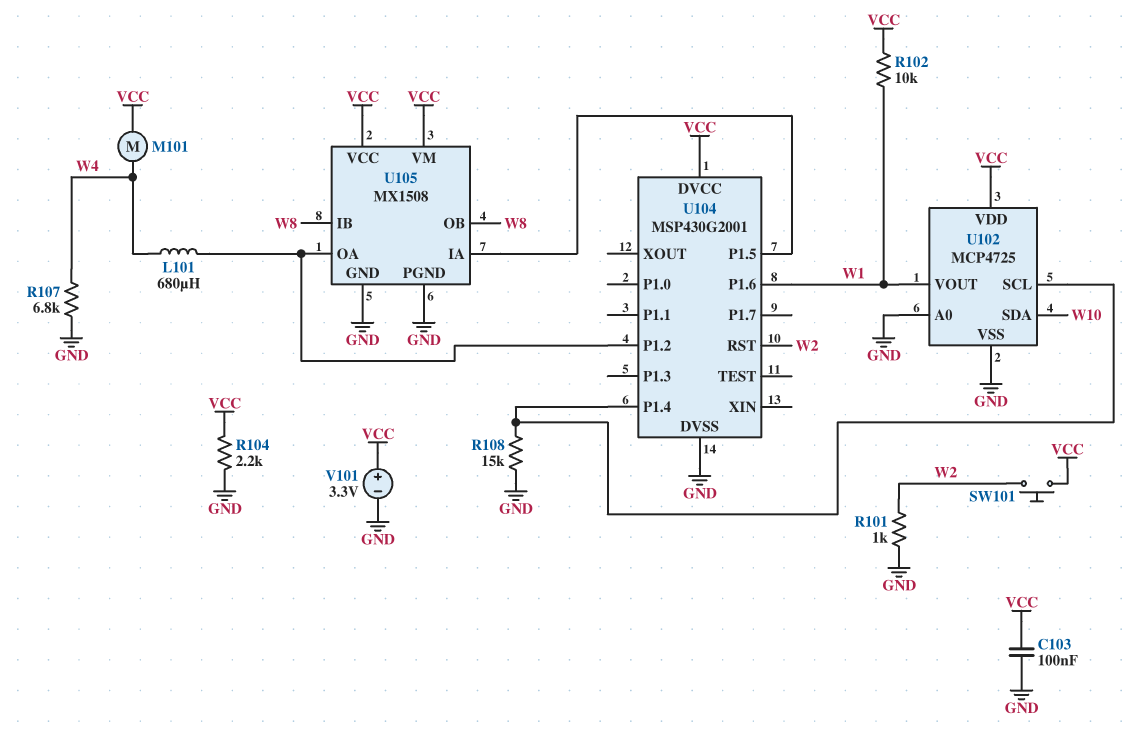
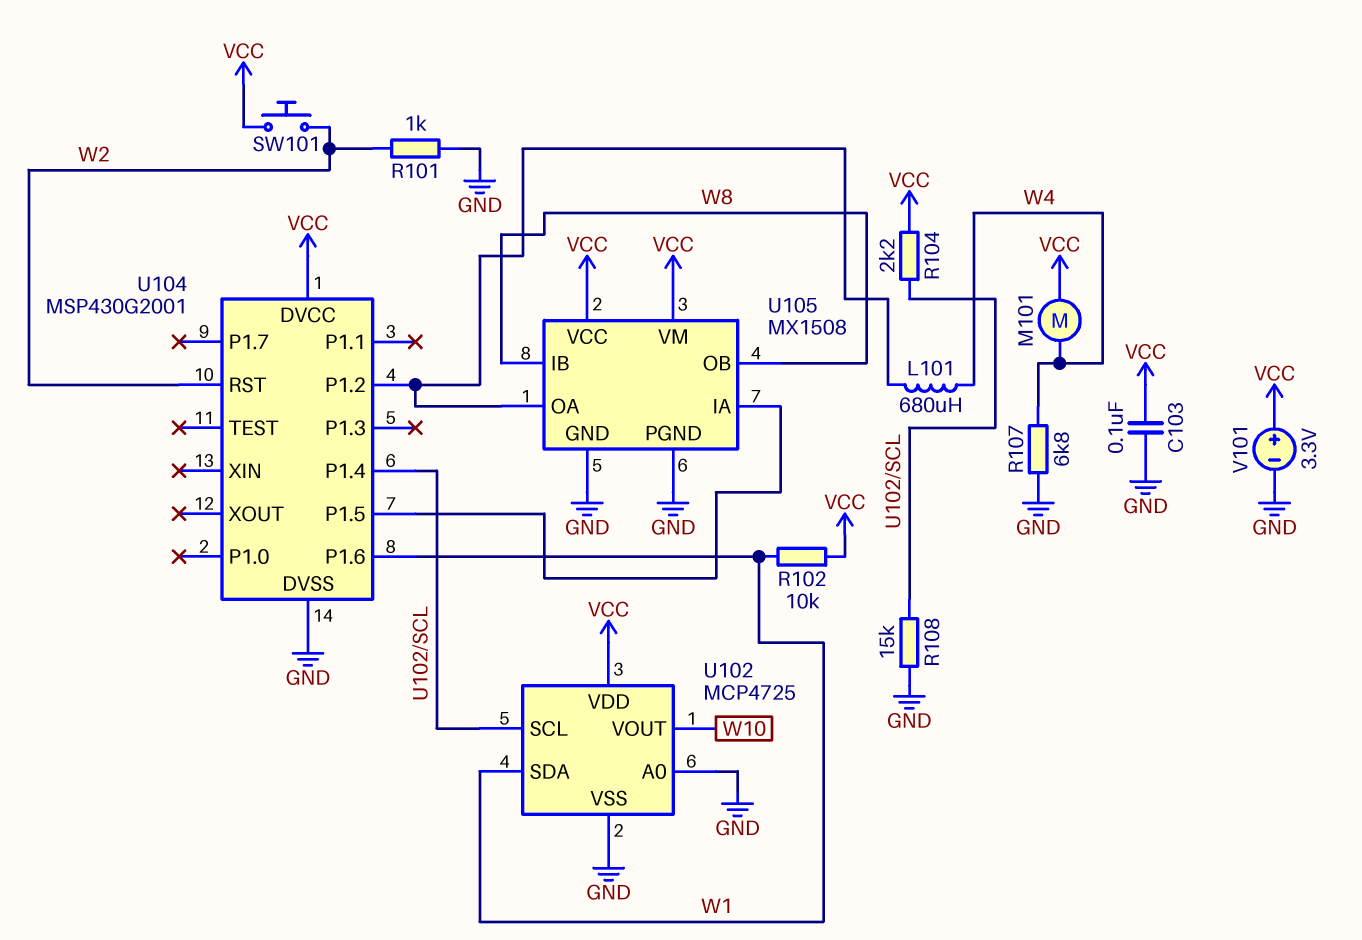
R104: 2.2k (GND, VCC) -> 2.2k (U102/SCL, VCC)
U102 pin SDA: W10 -> W1
U102 pin VOUT: W1 -> W10

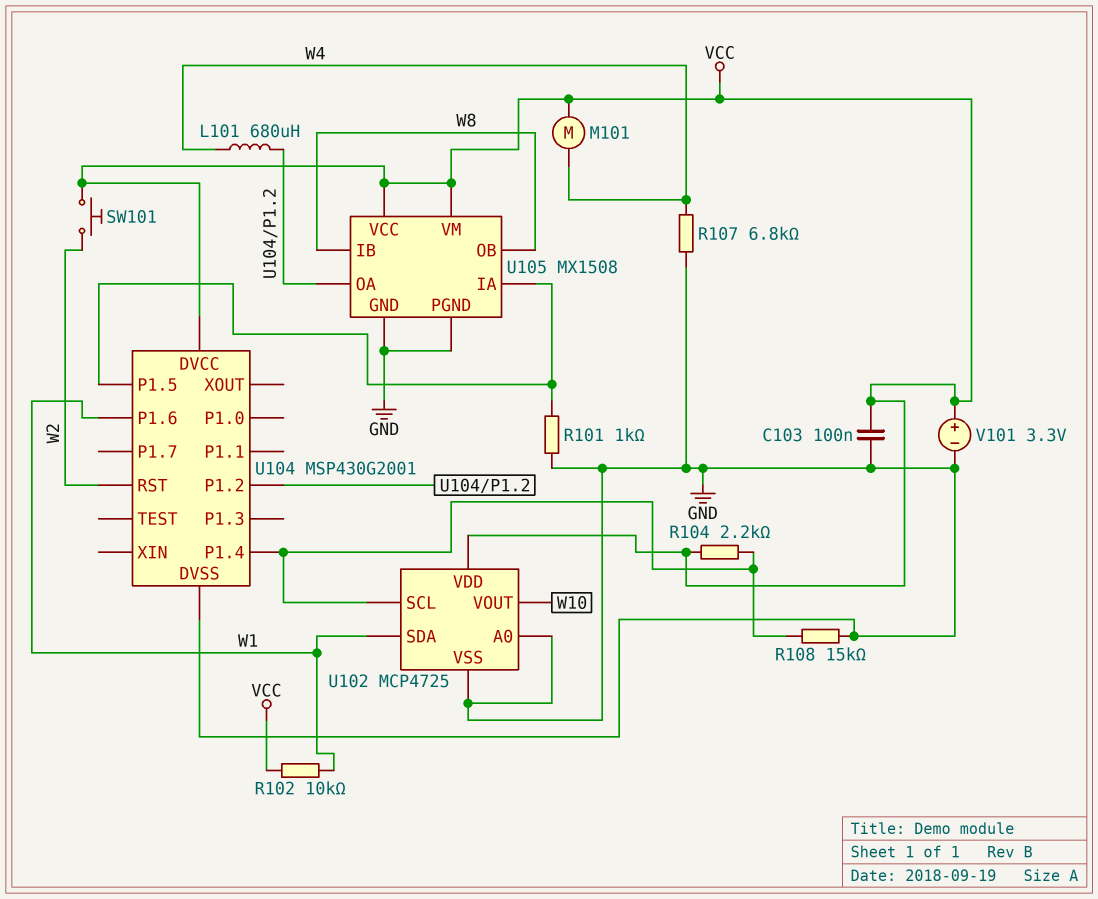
R101: 1k (GND, W2) -> 1k (GND, U104/P1.5)

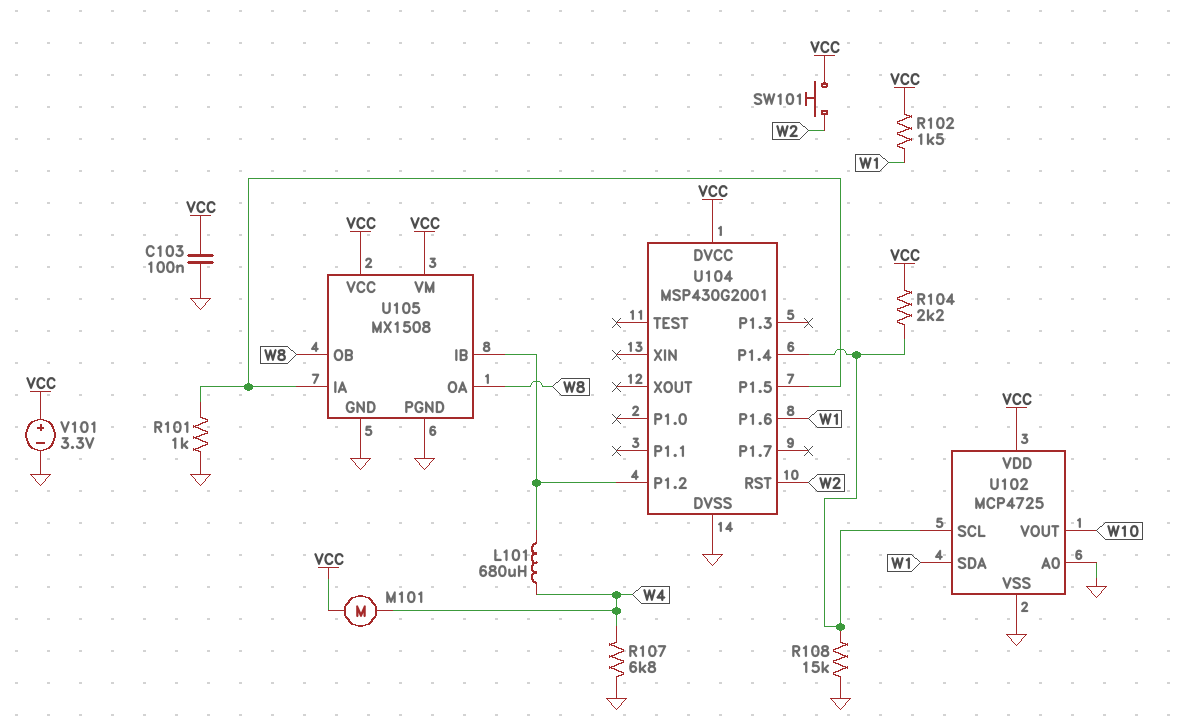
R102: 10k (VCC, W1) -> 1.5k (VCC, W1)
U105 pin IB: W8 -> U104/P1.2
U105 pin OA: U104/P1.2 -> W8

